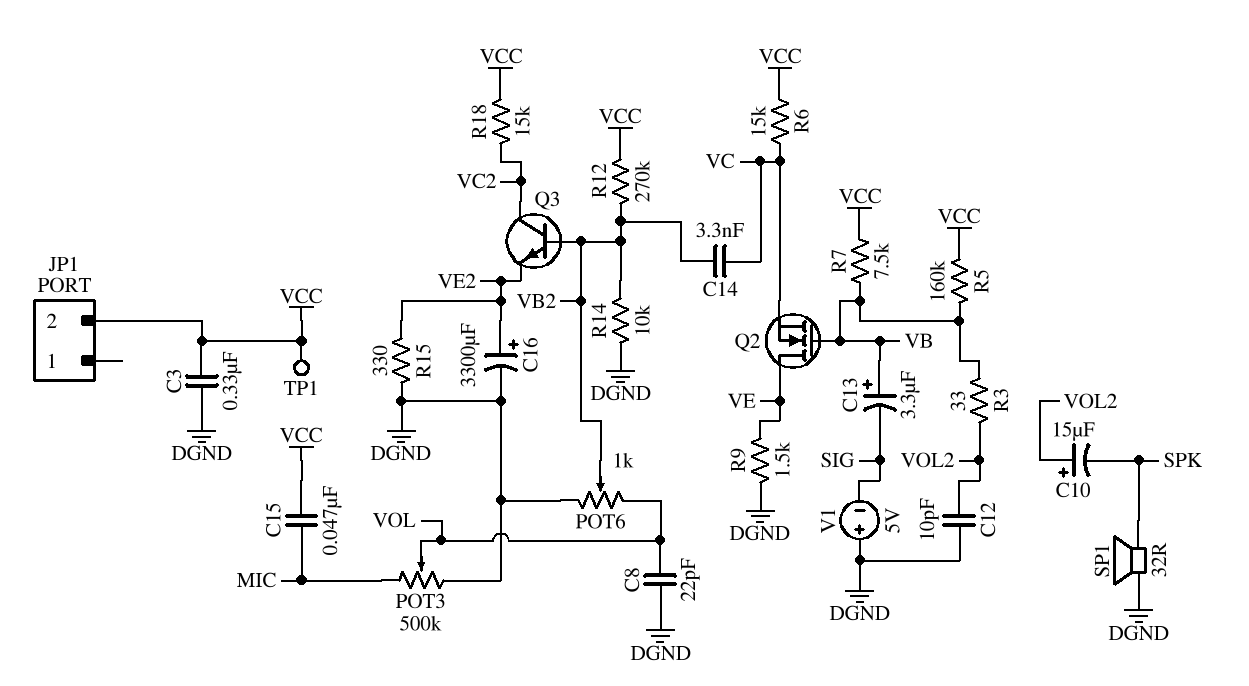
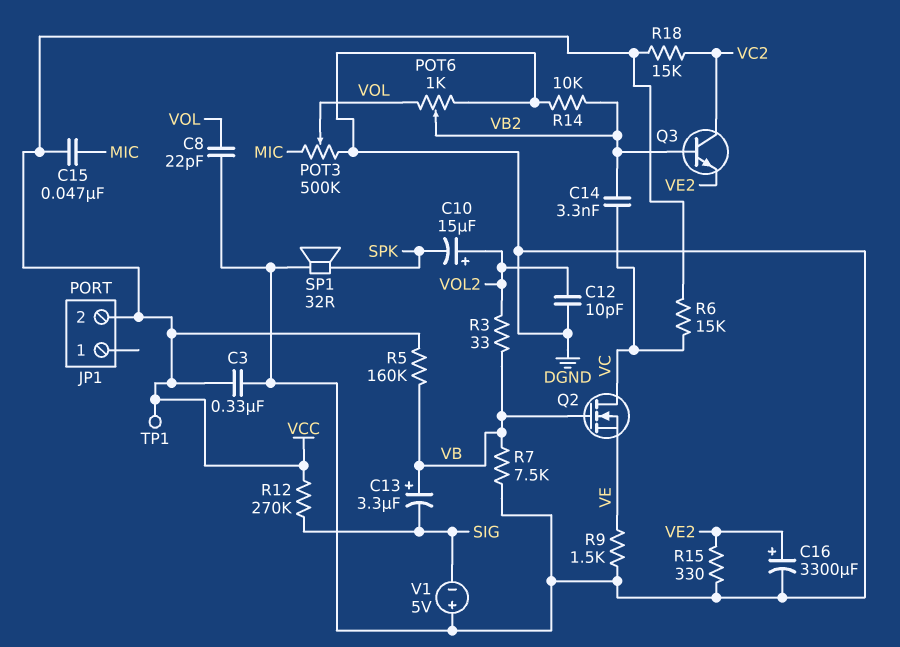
Q2: NMOS (G VB, D VE, S VC) -> NMOS (G VB, D VC, S VE)
R7: 7.5k (VB, VCC) -> 7.5k (DGND, VB)
R12: 270k (VB2, VCC) -> 270k (SIG, VCC)

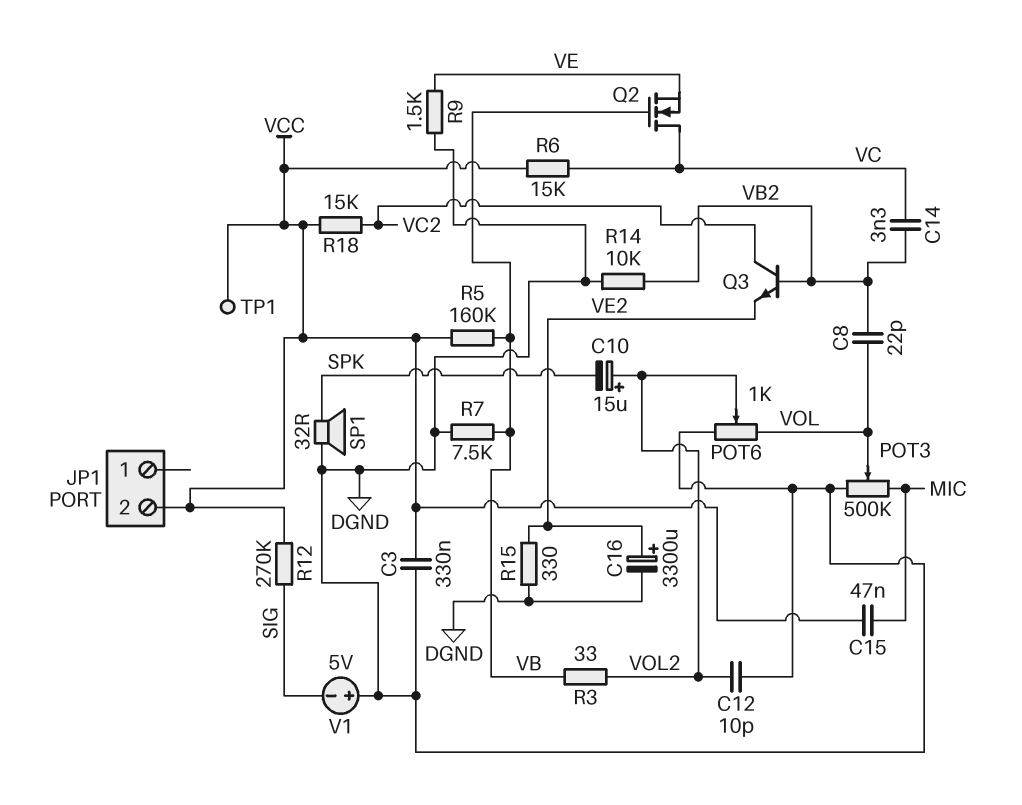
C8: 22pF (DGND, VOL) -> 22pF (VB2, VOL)
C13: 3.3uF (plus VB, minus SIG) -> none
POT6: 1k (DGND, VOL, wiper VB2) -> 1k (DGND, VOL, wiper VOL2)

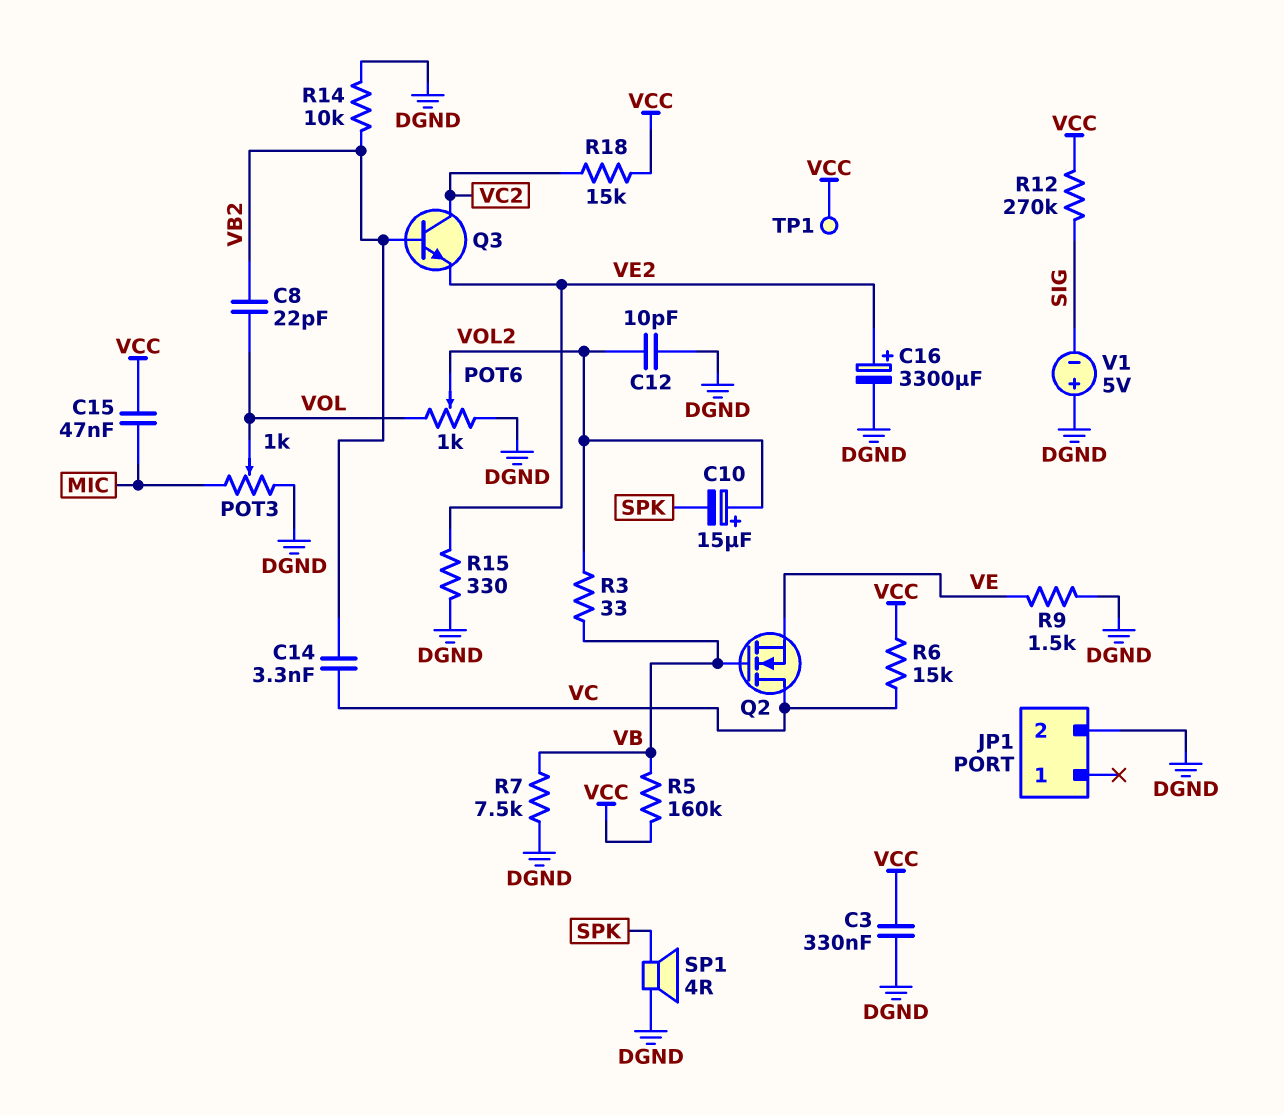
JP1 pin 2: VCC -> DGND
POT3: 500k (DGND, MIC, wiper VOL) -> 1k (DGND, MIC, wiper VOL)
SP1: speaker 32R (DGND, SPK) -> speaker 4R (DGND, SPK)

